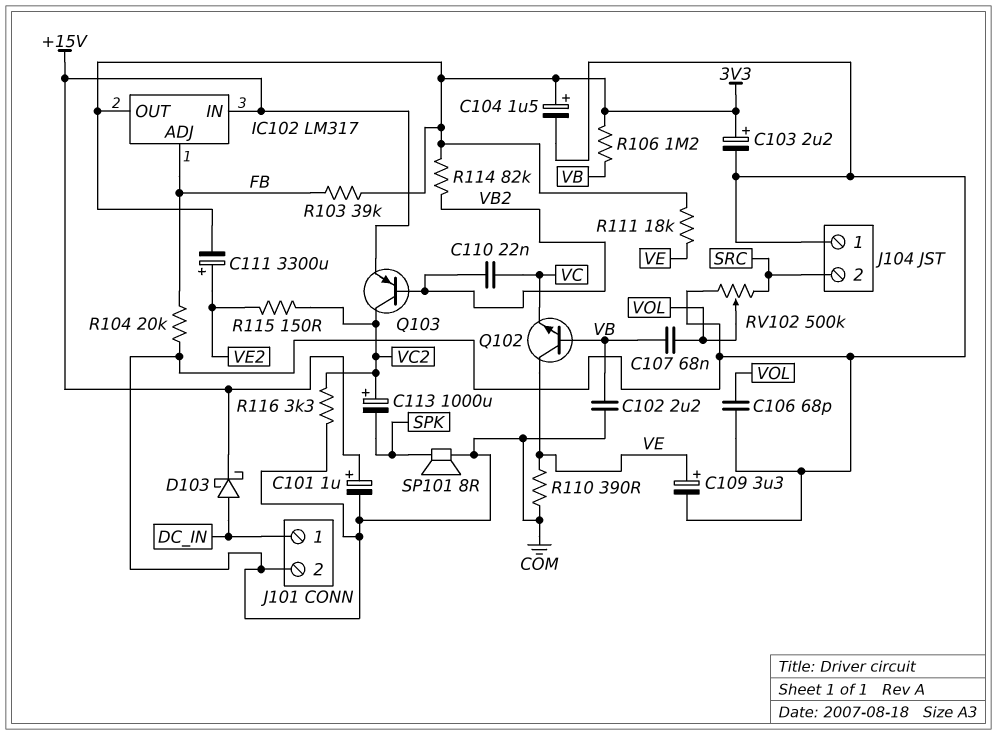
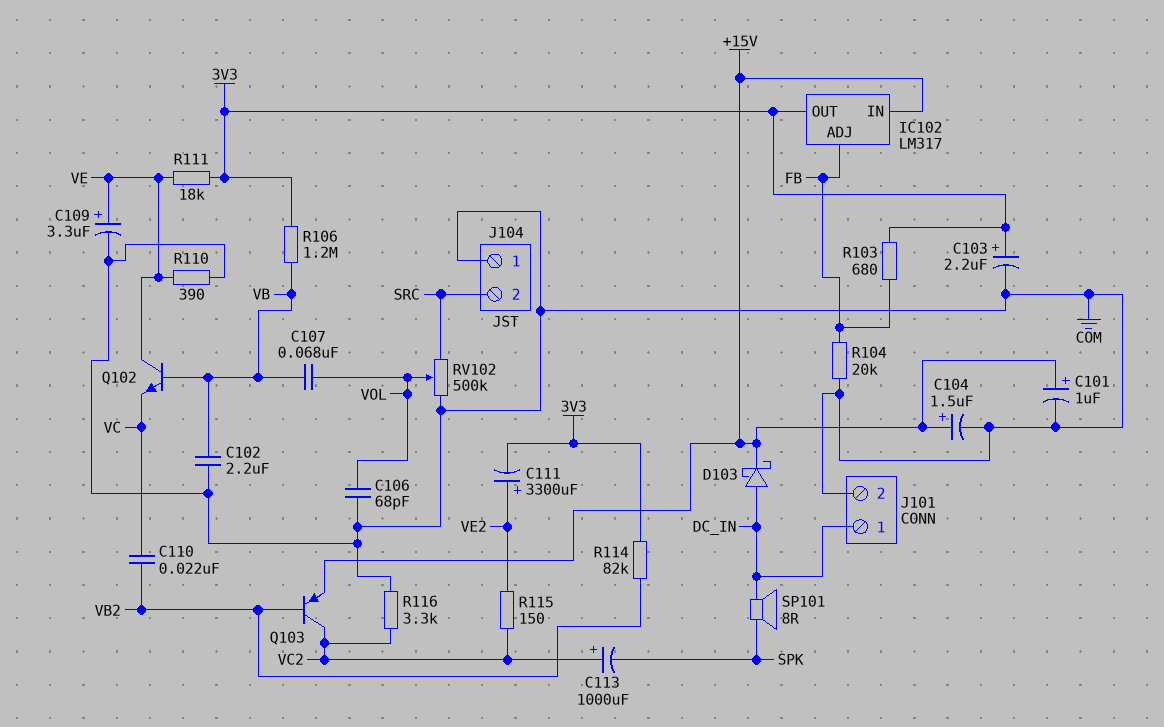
C104: 1.5uF (plus 3V3, minus COM) -> 1.5uF (plus +15V, minus COM)
R103: 39k (3V3, FB) -> 680 (3V3, FB)
SP101: speaker 8R (COM, SPK) -> speaker 8R (DC_IN, SPK)

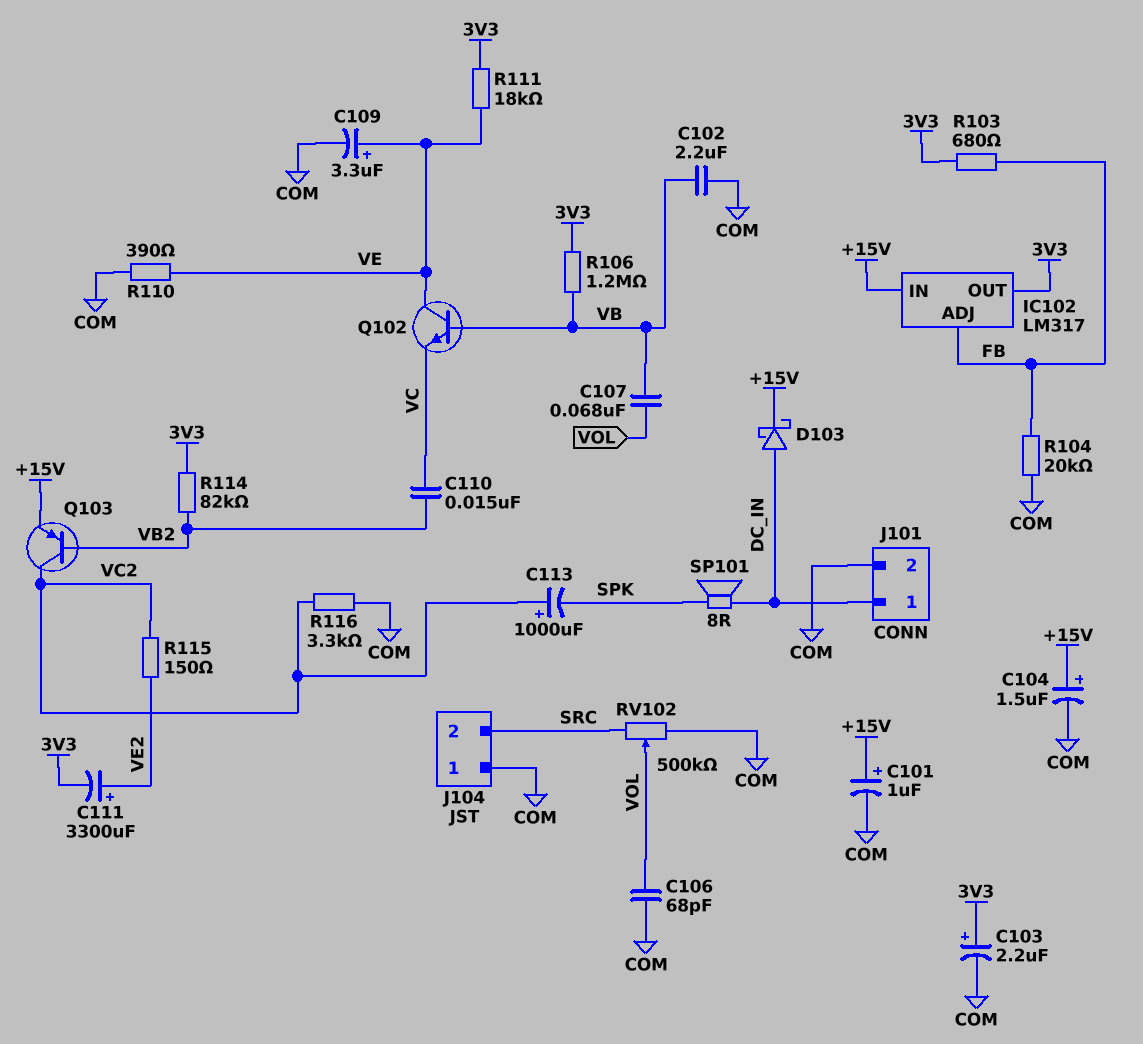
C110: 22nF (VB2, VC) -> 15nF (VB2, VC)

